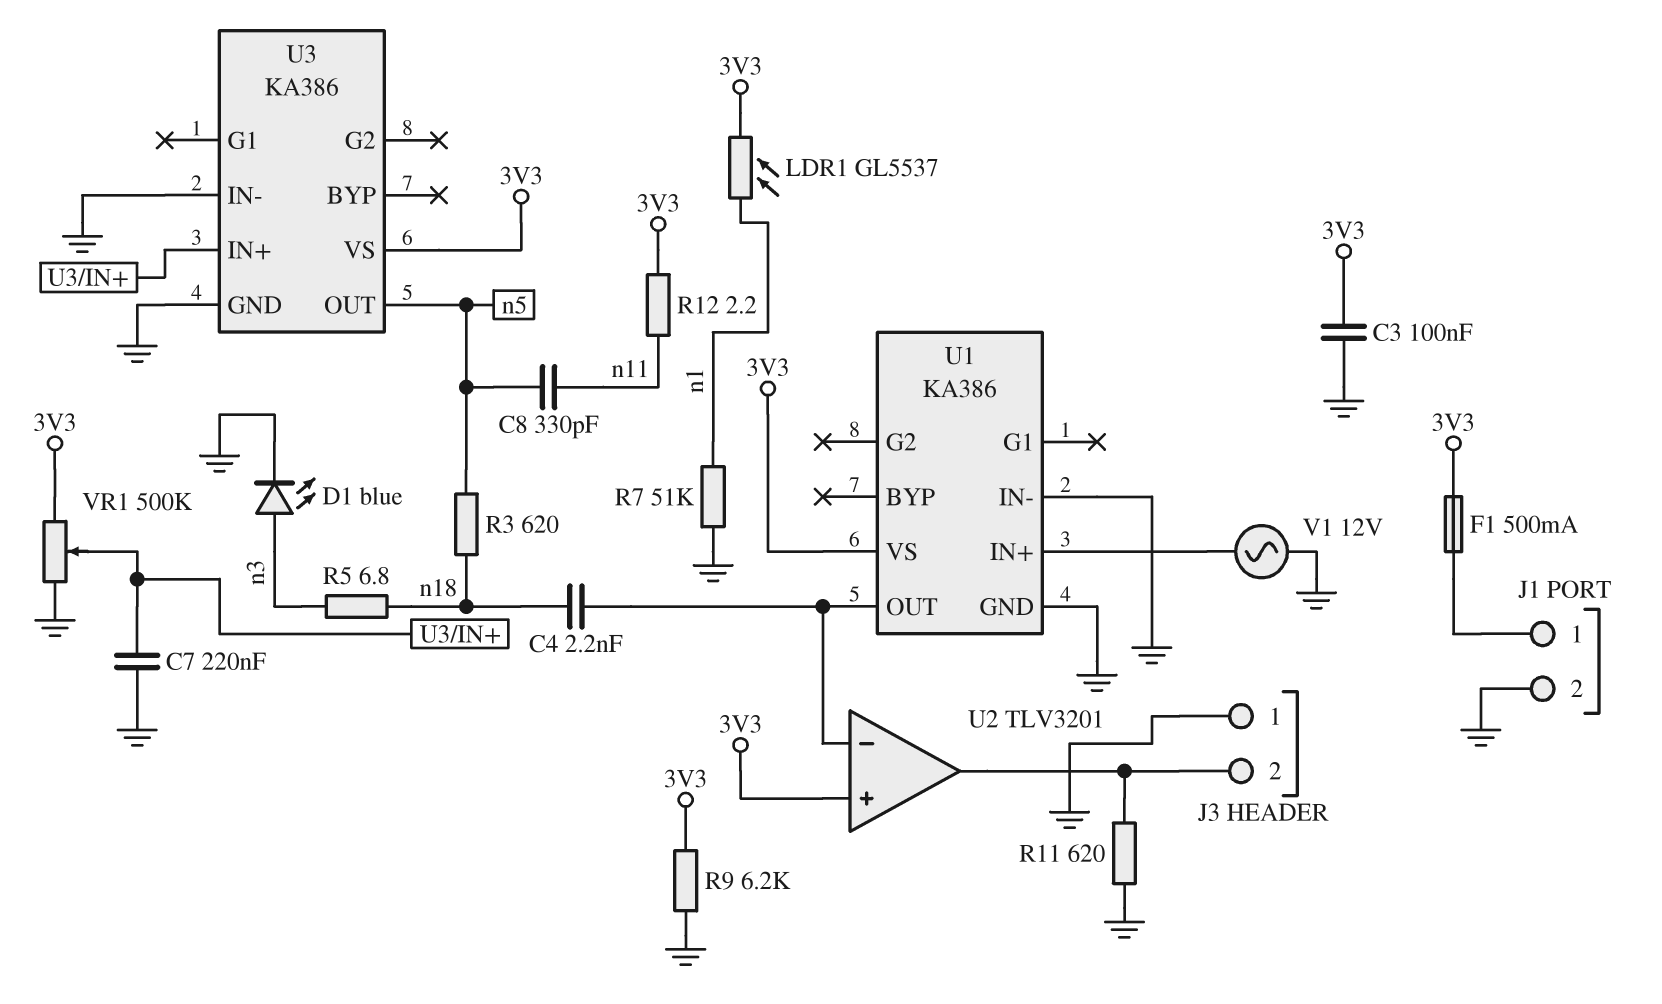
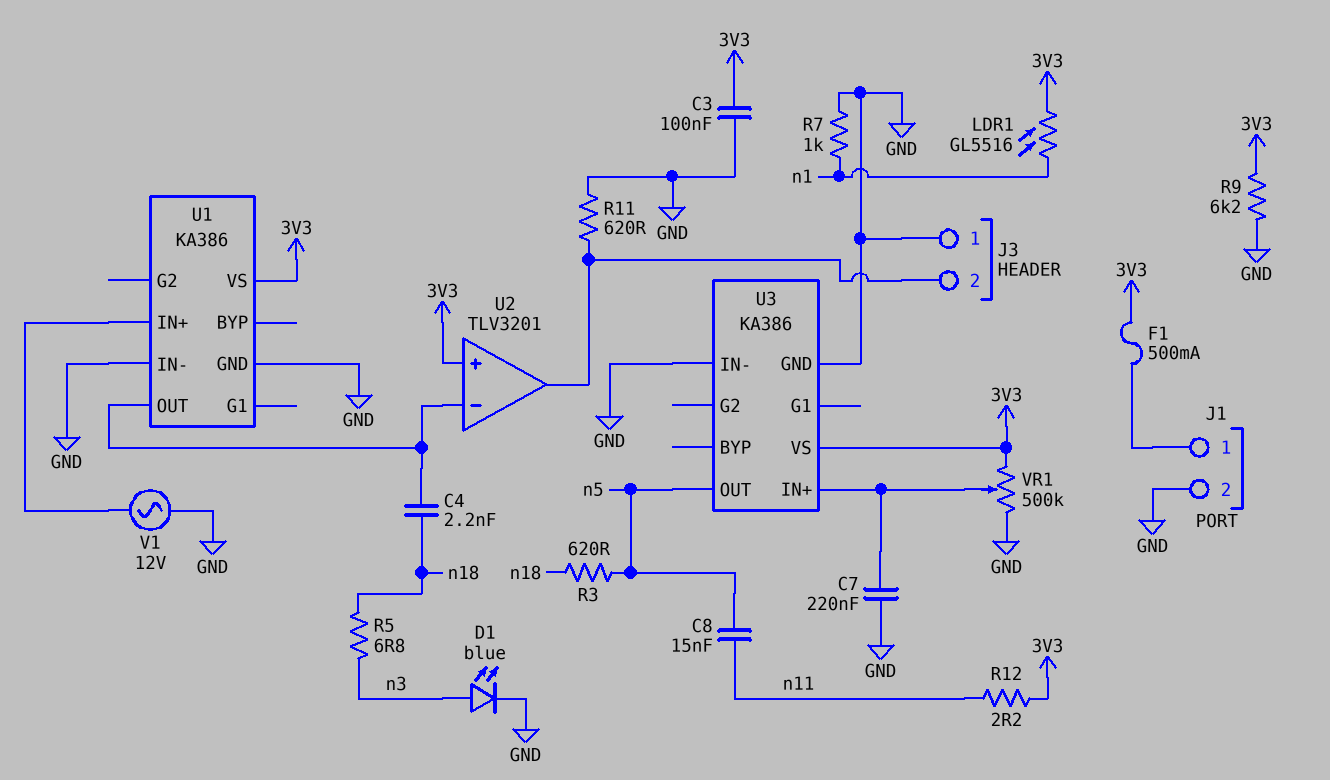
C8: 330pF (n5, n11) -> 15nF (n5, n11)
LDR1: GL5537 (3V3, n1) -> GL5516 (3V3, n1)
R7: 51k (GND, n1) -> 1k (GND, n1)

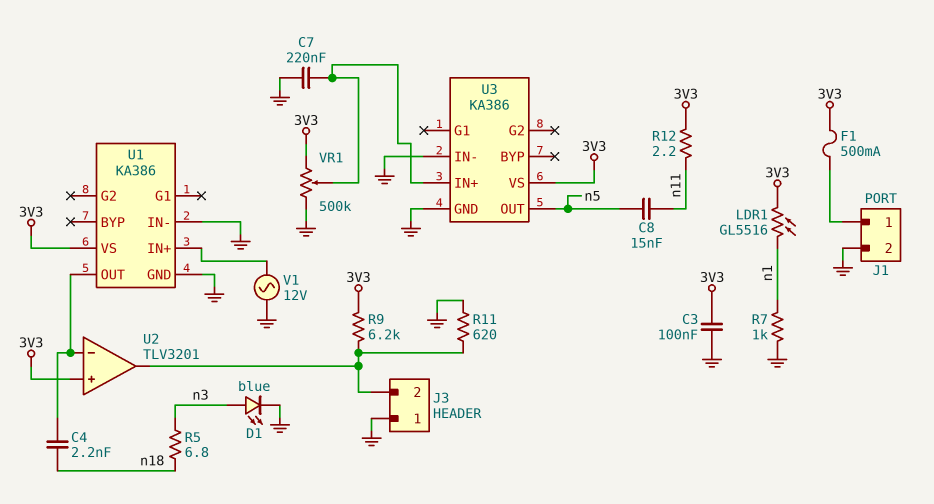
R3: 620 (n5, n18) -> none
R9: 6.2k (3V3, GND) -> 6.2k (3V3, J3/2)

